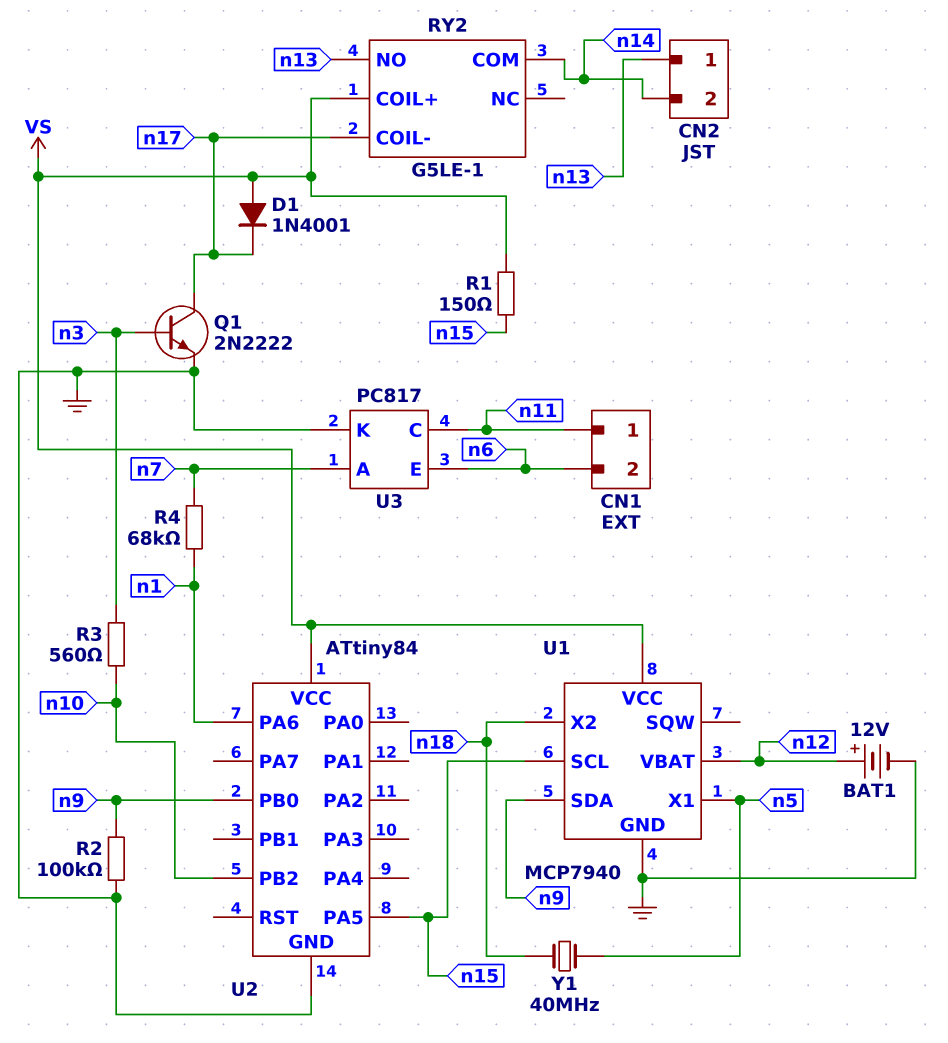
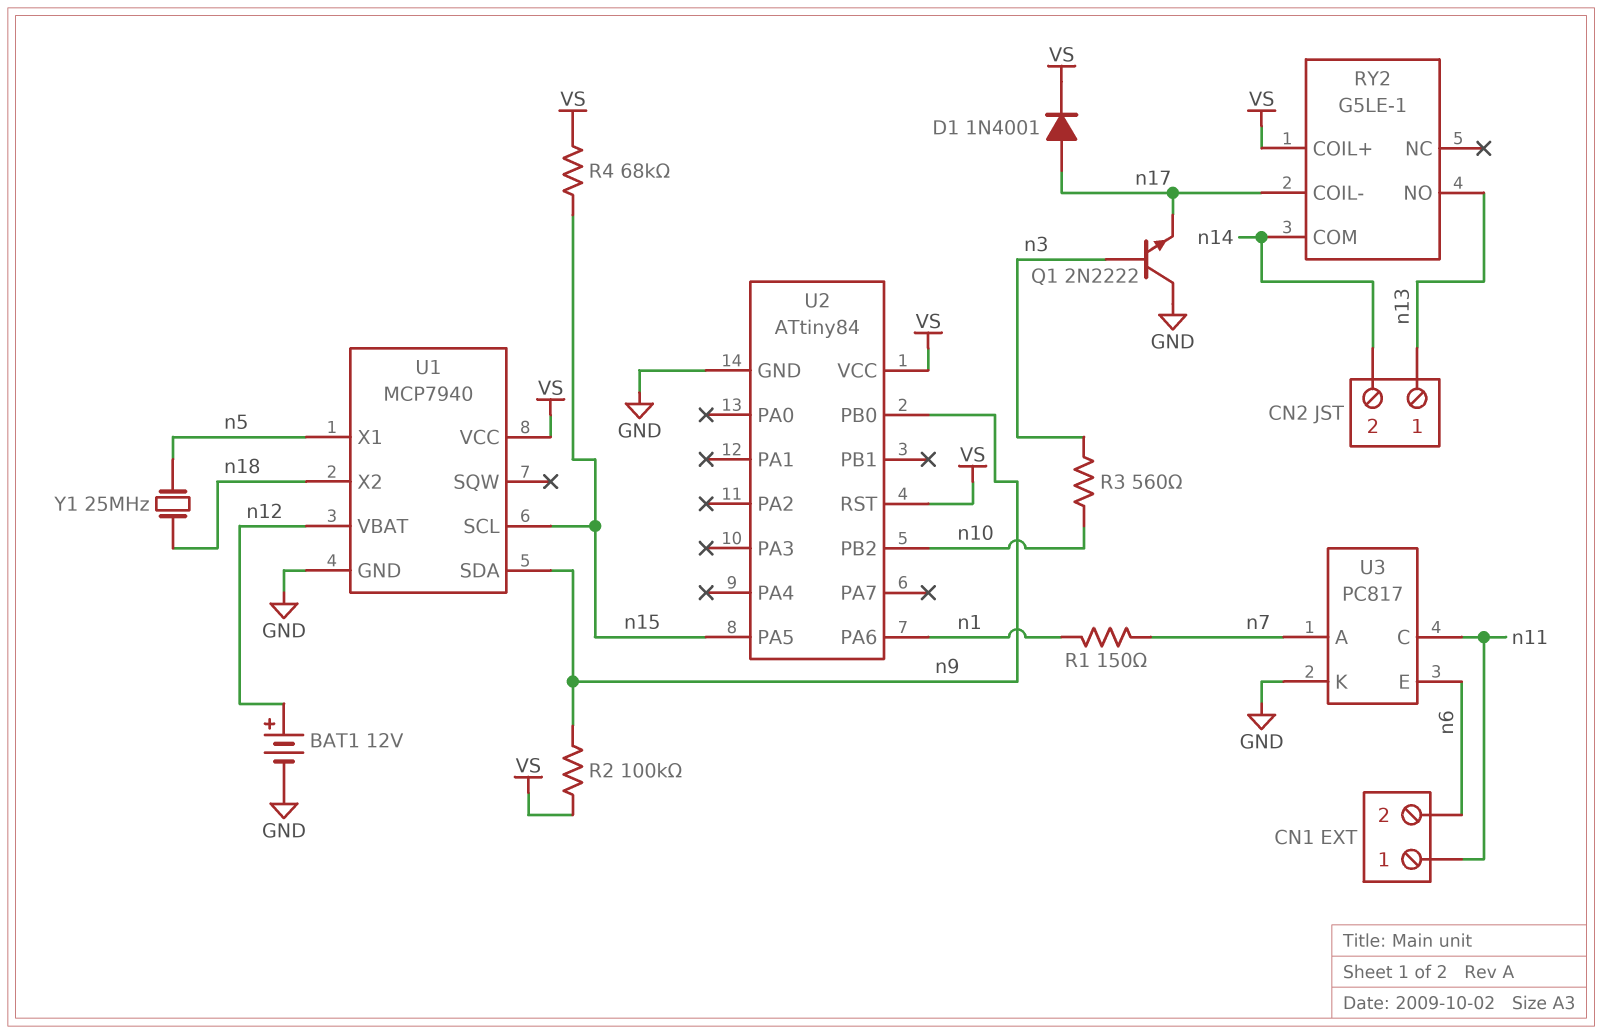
D1: diode 1N4001 (A VS, K n17) -> diode 1N4001 (A n17, K VS)
Q1: NPN 2N2222 (B n3, C n17, E GND) -> NPN 2N2222 (B n3, C GND, E n17)
R1: 150 (VS, n15) -> 150 (n1, n7)
R2: 100k (GND, n9) -> 100k (VS, n9)
R4: 68k (n1, n7) -> 68k (VS, n15)
U2 pin RST: none -> VS
Y1: 40MHz (n5, n18) -> 25MHz (n5, n18)

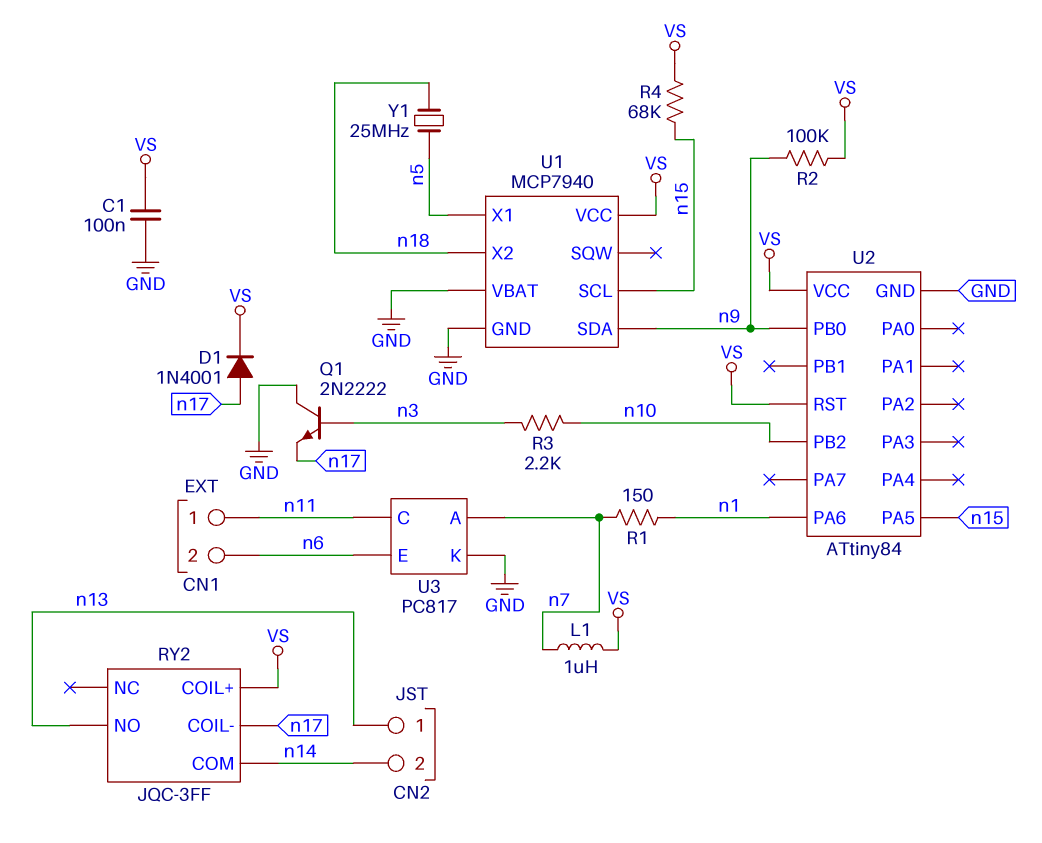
BAT1: 12V (plus n12, minus GND) -> none
C1: none -> 100nF (GND, VS)
L1: none -> 1uH (VS, n7)
R3: 560 (n3, n10) -> 2.2k (n3, n10)
RY2: G5LE-1 -> JQC-3FF
U1 pin VBAT: n12 -> GND

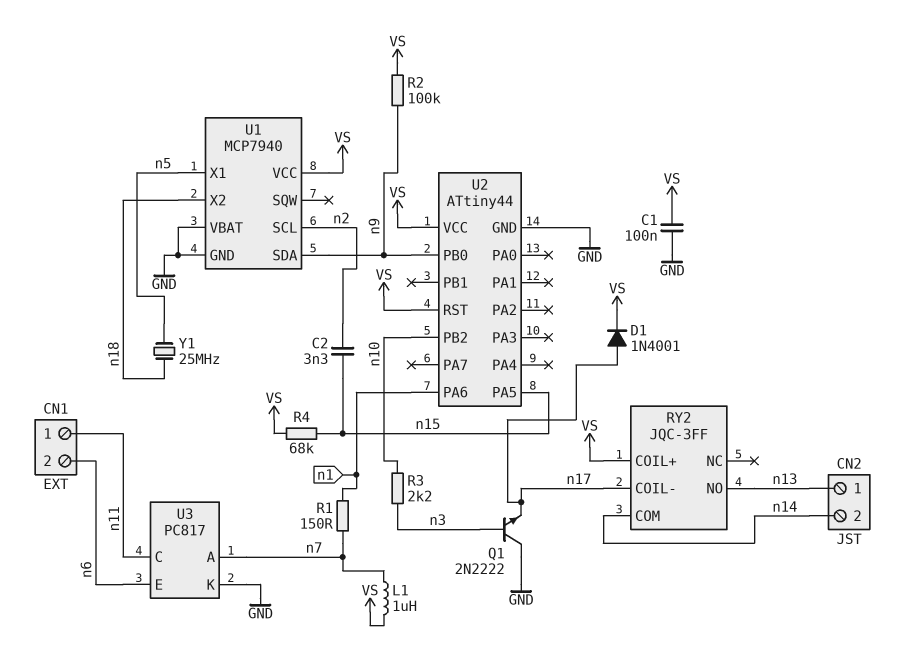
C2: none -> 3.3nF (n2, n15)
U1 pin SCL: n15 -> n2
U2: ATtiny84 -> ATtiny44

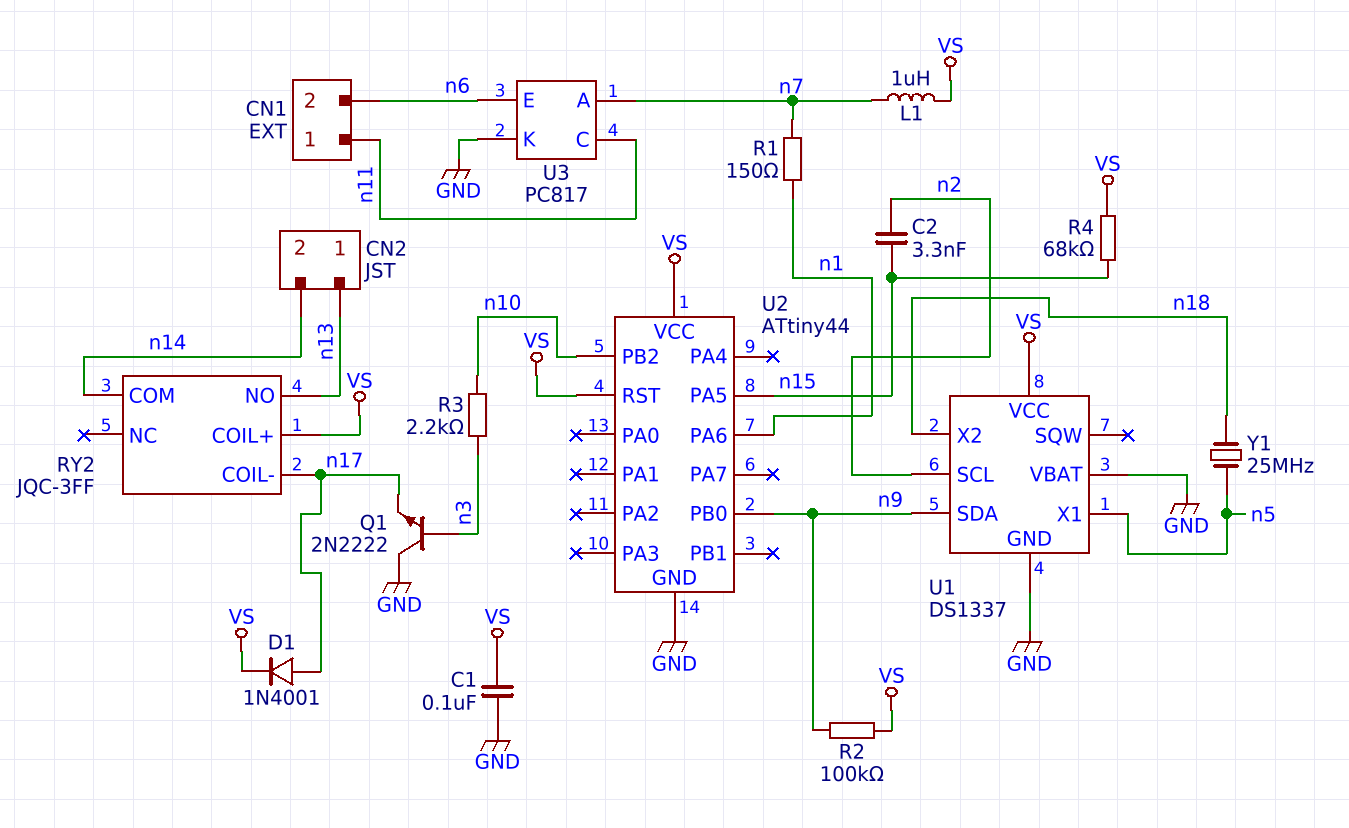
U1: MCP7940 -> DS1337

